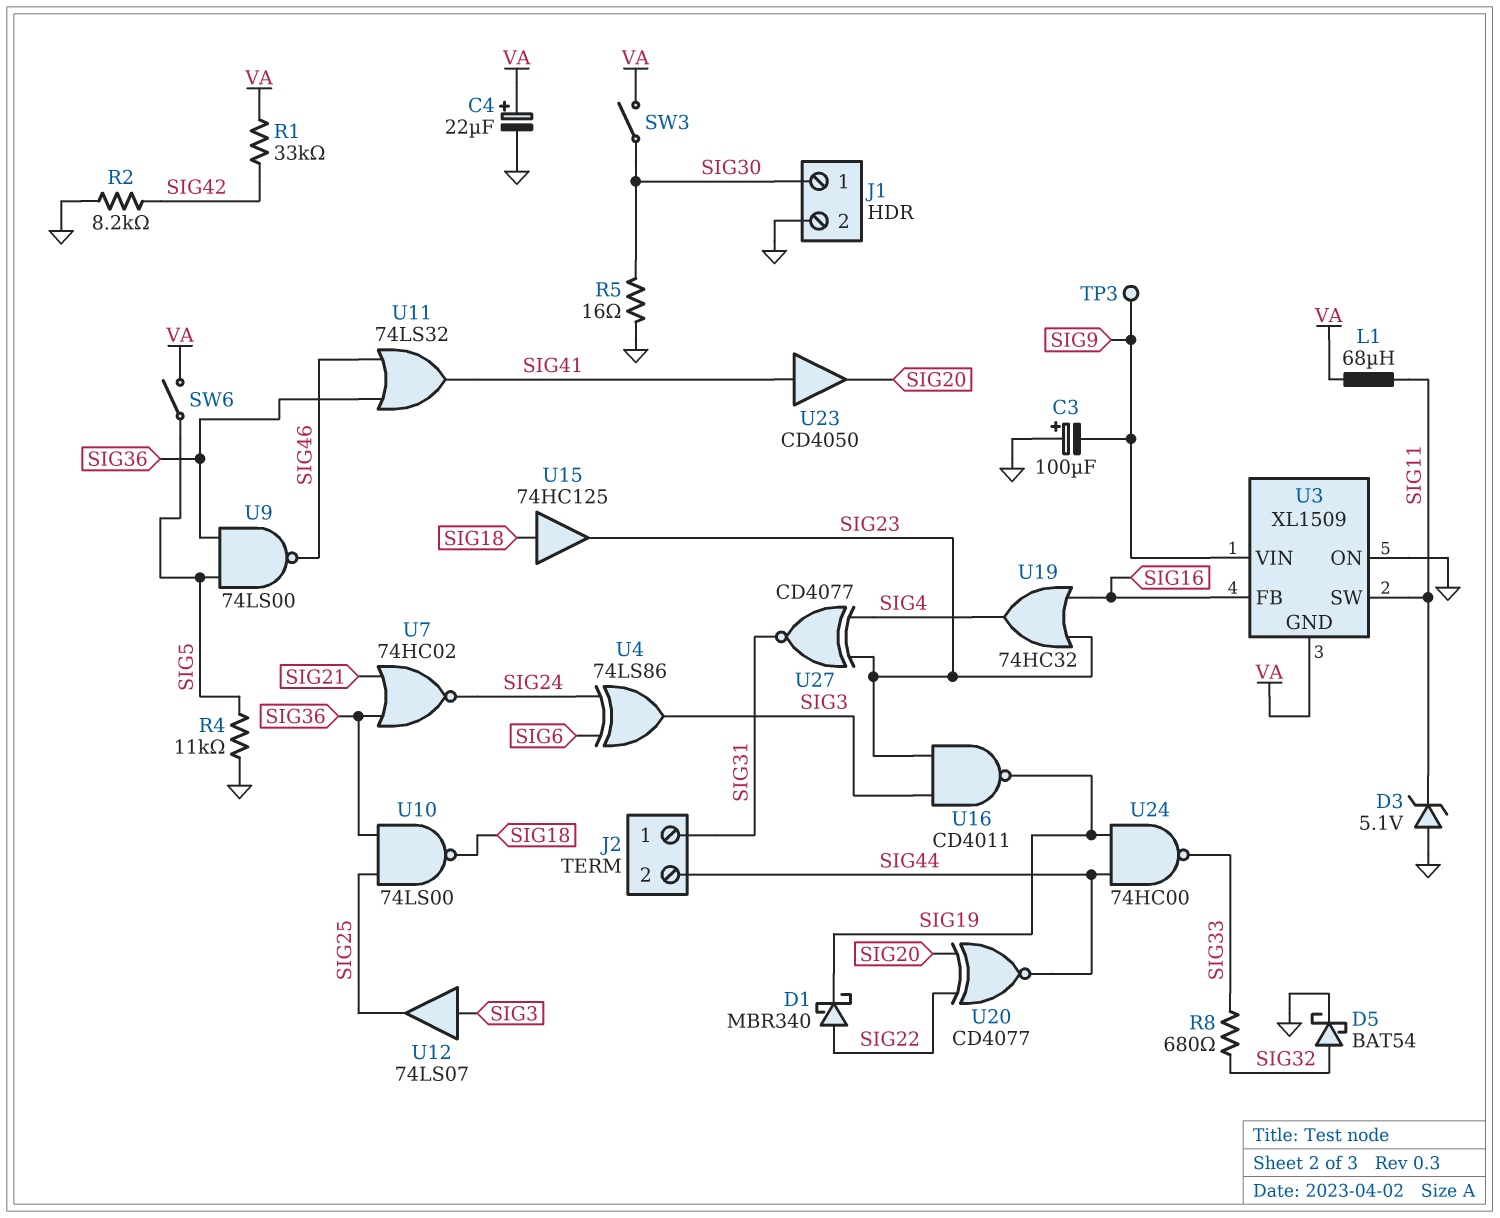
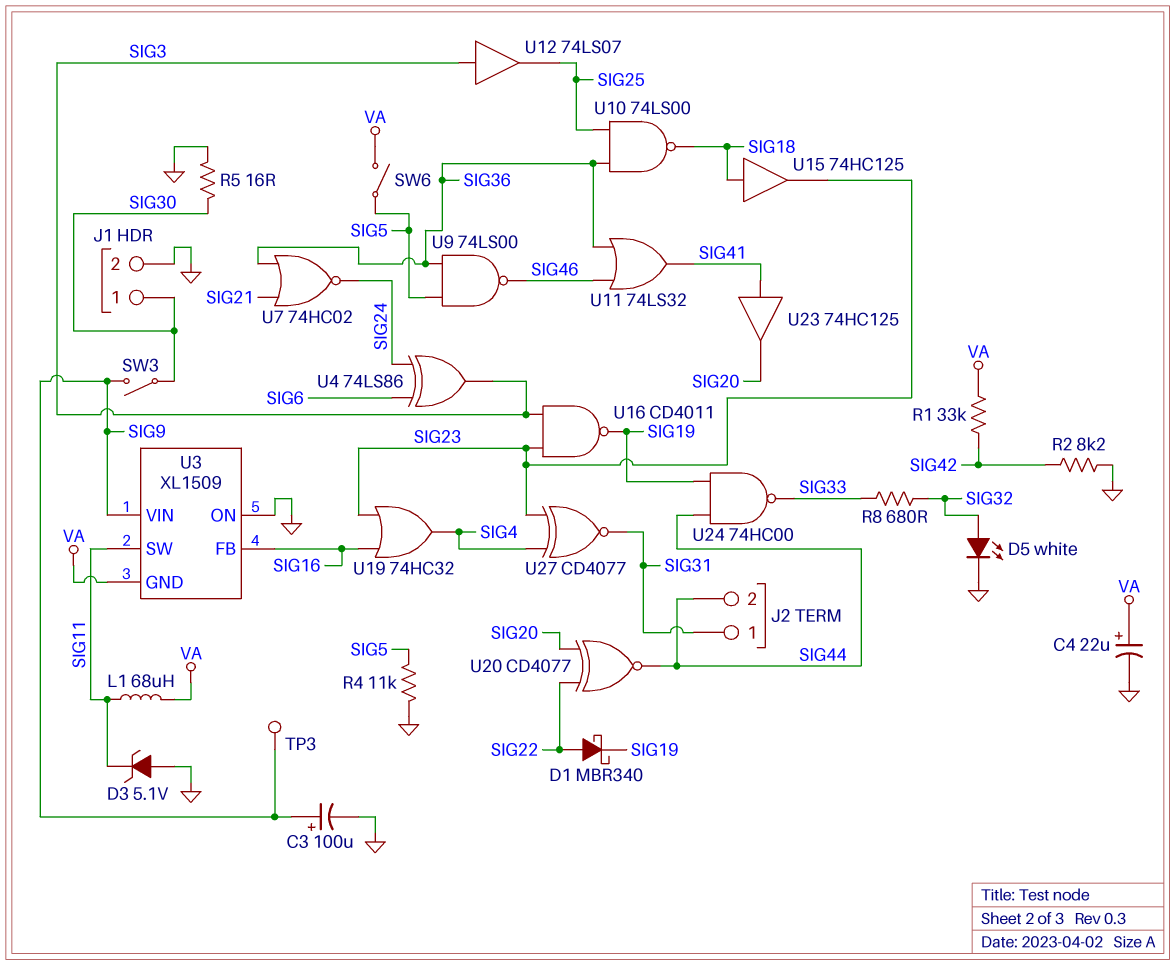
C3: 100uF (plus GND, minus SIG9) -> 100uF (plus SIG9, minus GND)
D5: schottky BAT54 (A SIG32, K GND) -> LED white (A SIG32, K GND)
SW3: switch (SIG30, VA) -> switch (SIG9, SIG30)
U23: buffer CD4050 (in SIG41, out SIG20) -> buffer 74HC125 (in SIG41, out SIG20)

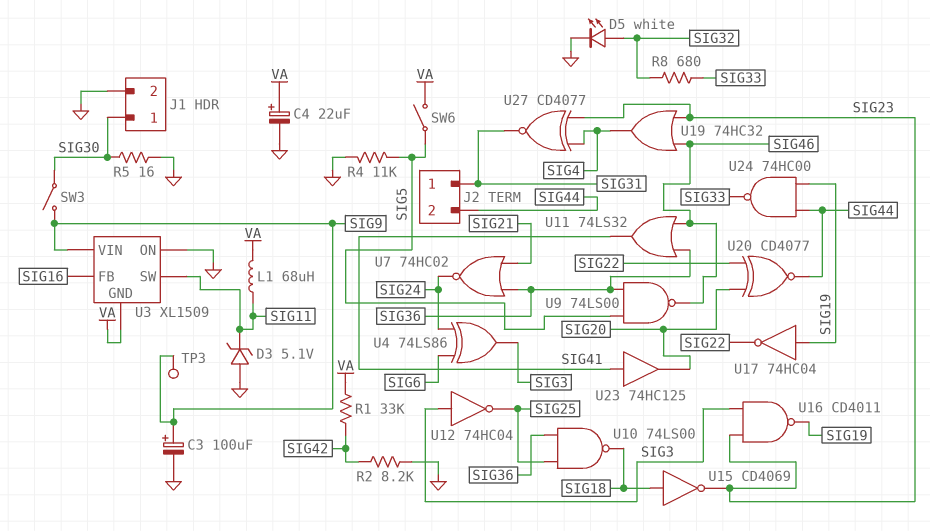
D1: schottky MBR340 (A SIG22, K SIG19) -> none
U12: buffer 74LS07 (in SIG3, out SIG25) -> NOT 74HC04 (in SIG3, out SIG25)
U15: buffer 74HC125 (in SIG18, out SIG23) -> NOT CD4069 (in SIG18, out SIG23)
U17: none -> NOT 74HC04 (in SIG19, out SIG22)
U19: OR 74HC32 (in SIG16, in SIG23, out SIG4) -> OR 74HC32 (in SIG23, in SIG46, out SIG4)

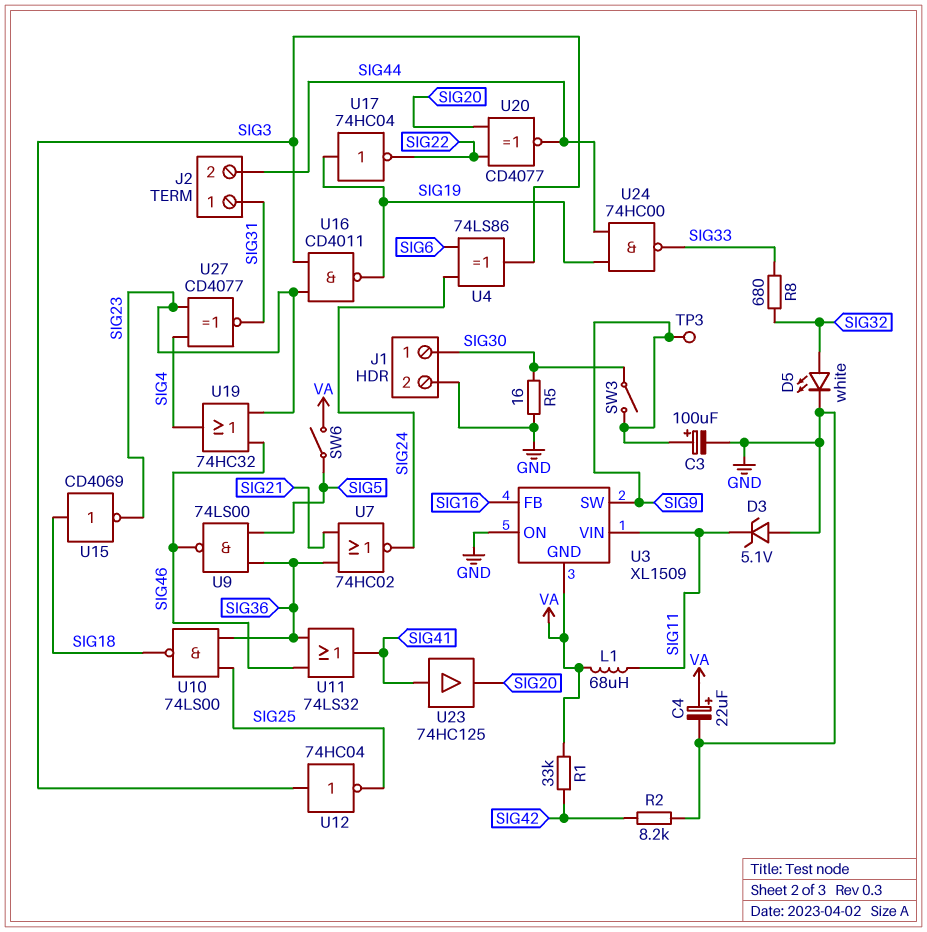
R4: 11k (GND, SIG5) -> none
U3 pin SW: SIG11 -> SIG9
U3 pin VIN: SIG9 -> SIG11

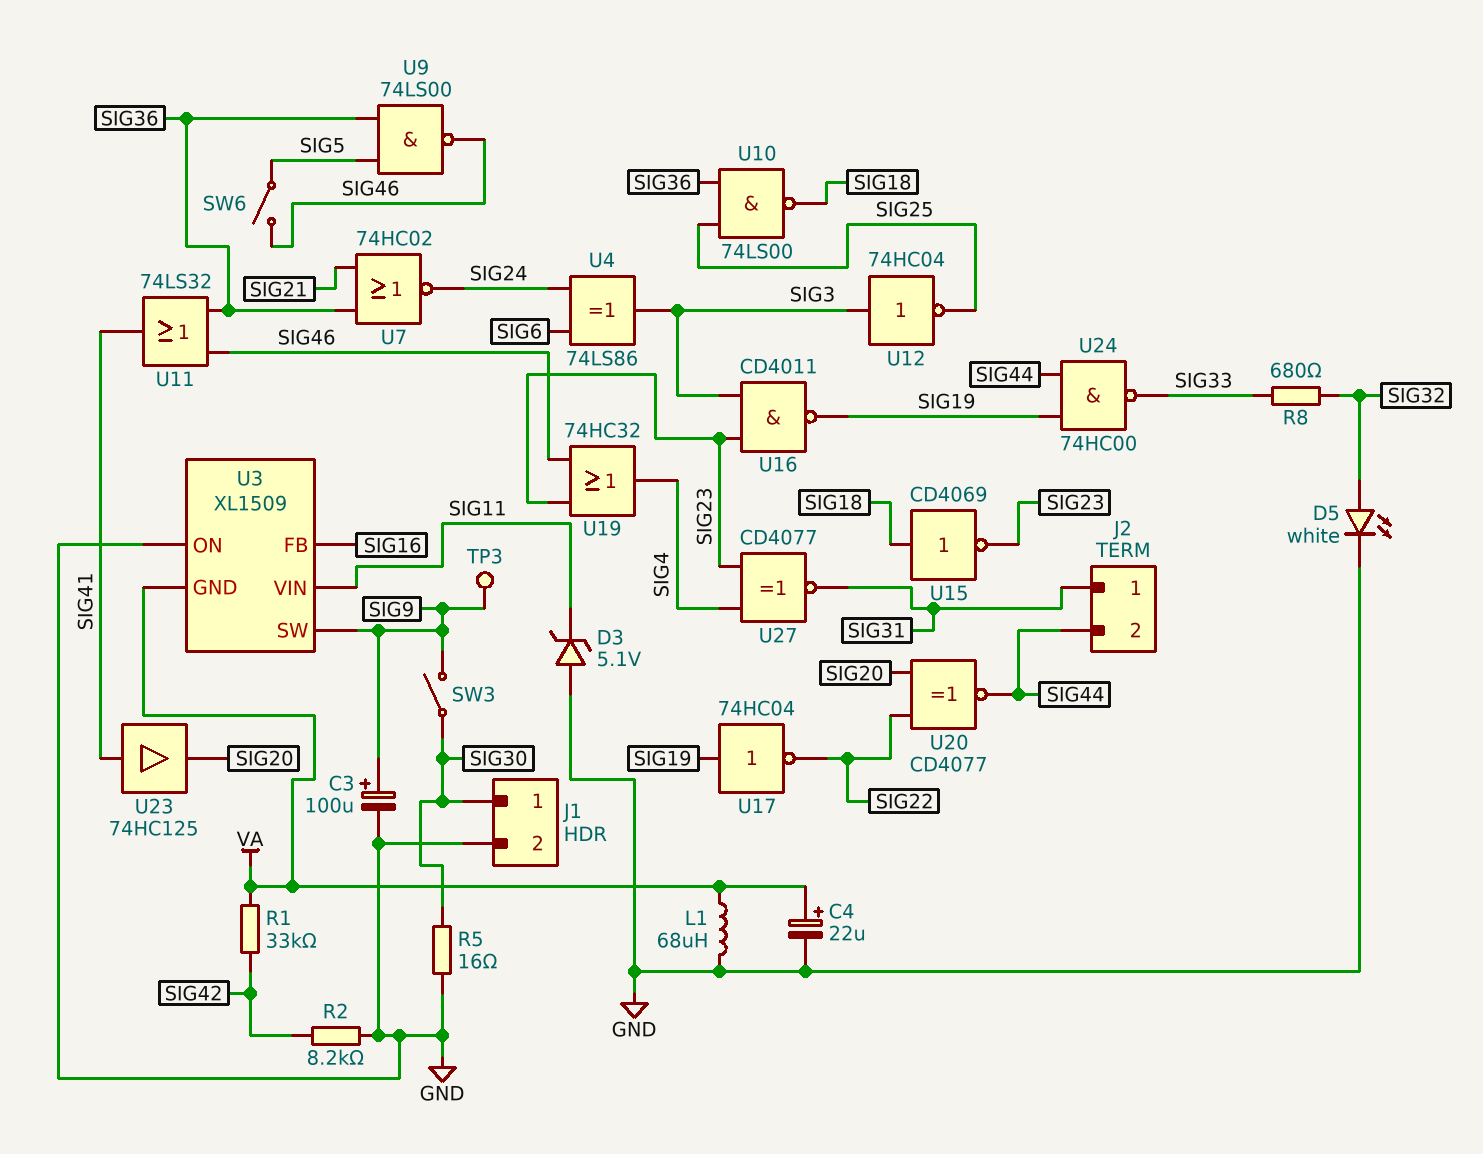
L1: 68uH (SIG11, VA) -> 68uH (GND, VA)
SW6: switch (SIG5, VA) -> switch (SIG5, SIG46)

